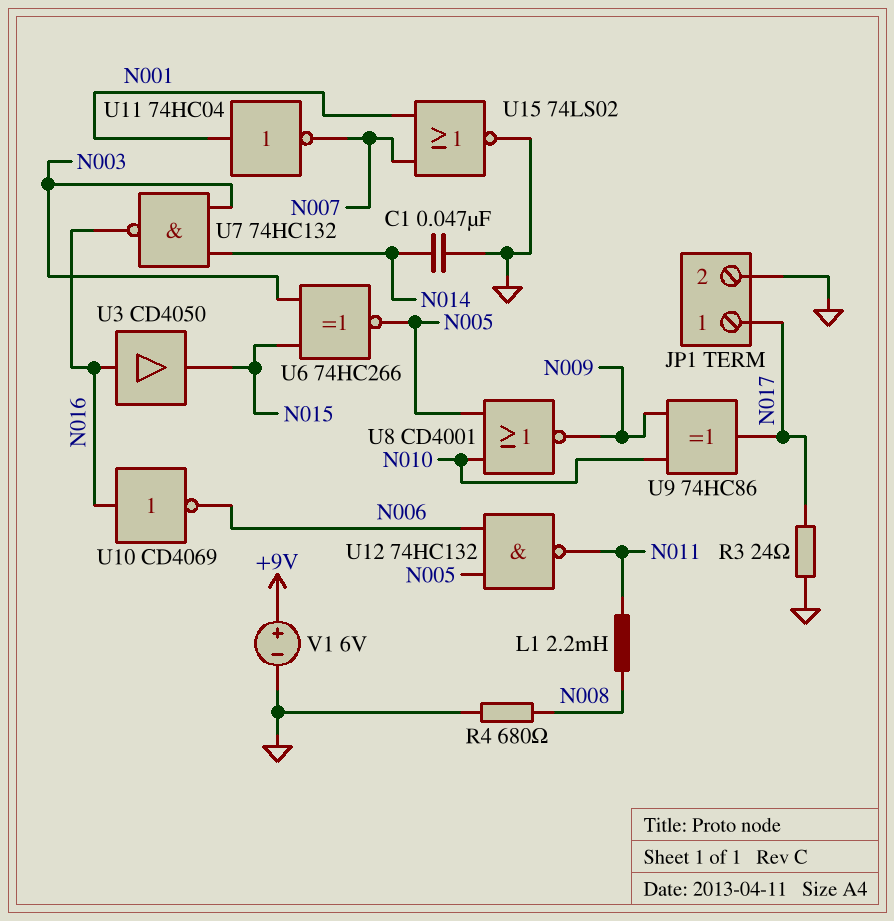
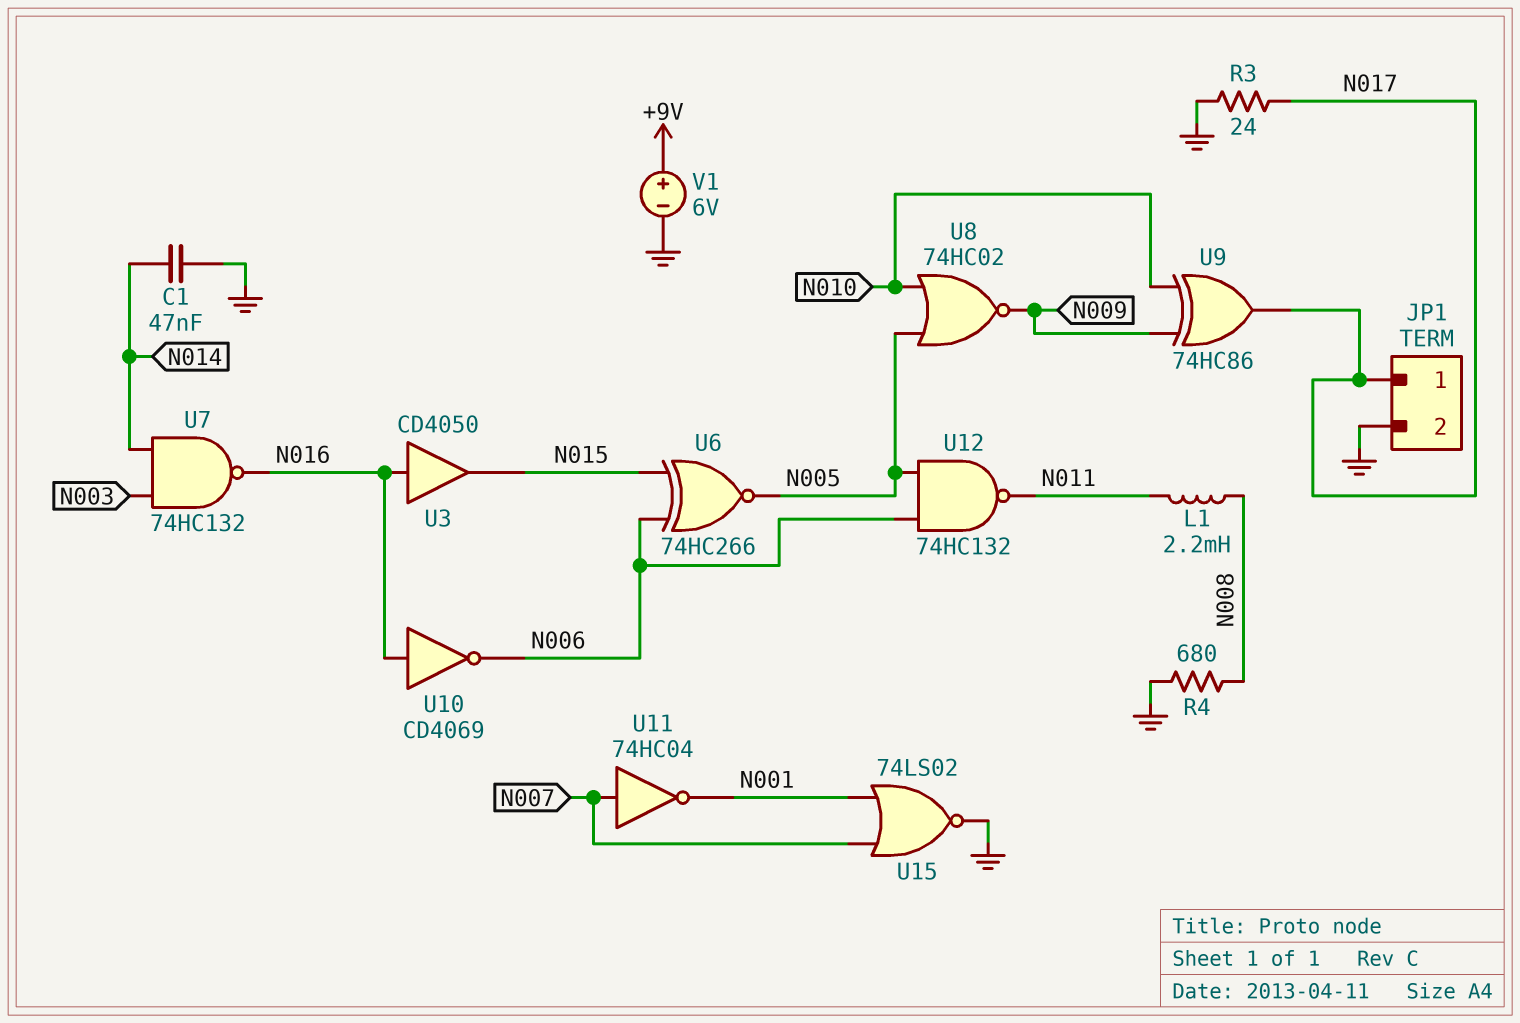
U6: XNOR 74HC266 (in N003, in N015, out N005) -> XNOR 74HC266 (in N006, in N015, out N005)
U8: NOR CD4001 (in N005, in N010, out N009) -> NOR 74HC02 (in N005, in N010, out N009)
U11: NOT 74HC04 (in N001, out N007) -> NOT 74HC04 (in N007, out N001)

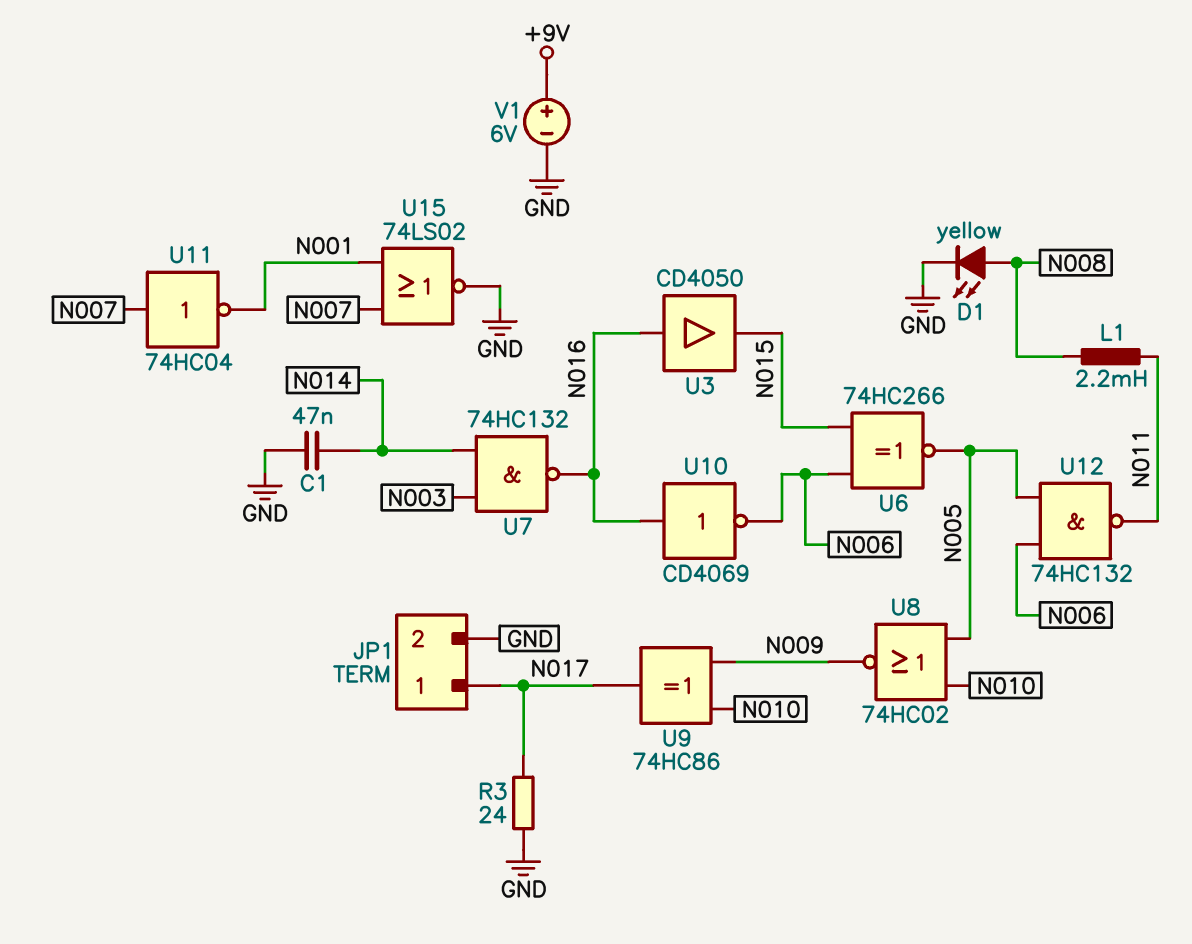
D1: none -> LED yellow (A N008, K GND)
R4: 680 (GND, N008) -> none

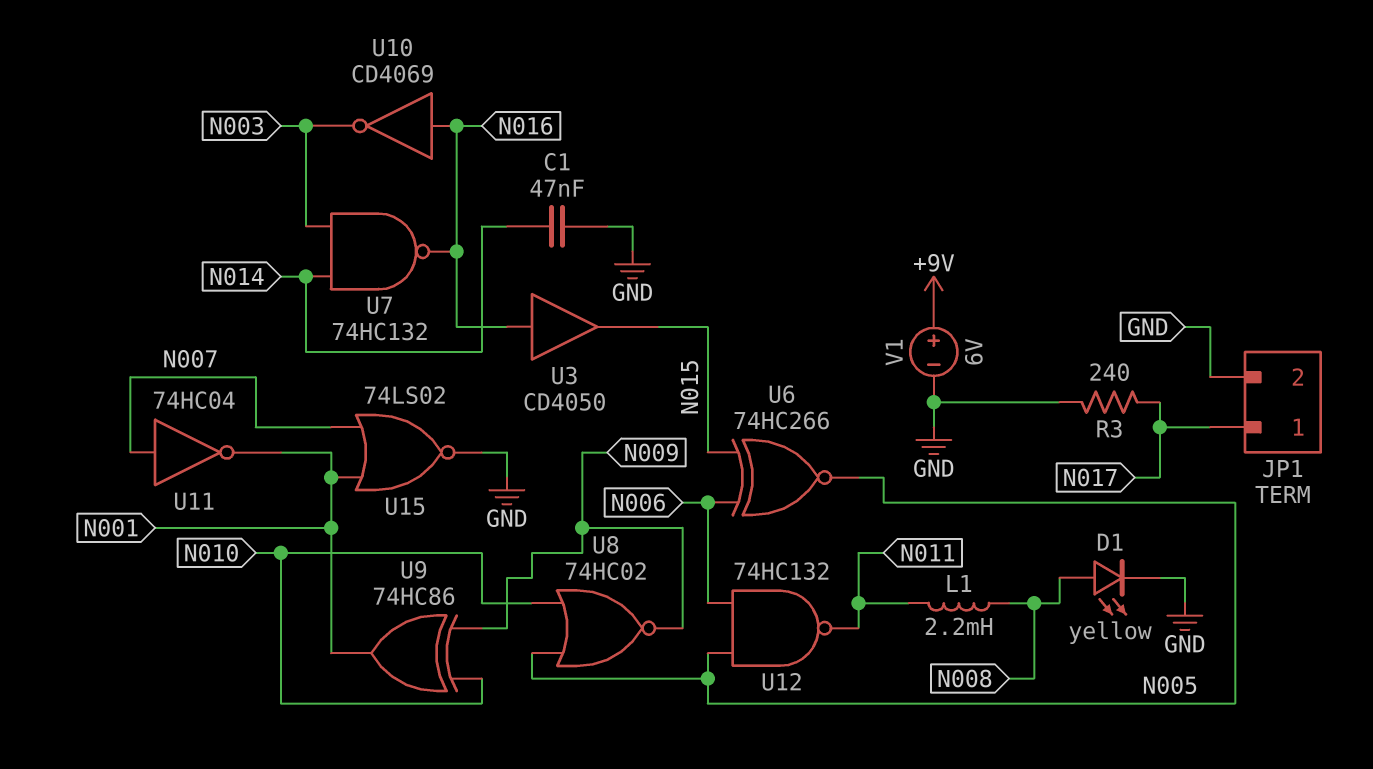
R3: 24 (GND, N017) -> 240 (GND, N017)
U9: XOR 74HC86 (in N009, in N010, out N017) -> XOR 74HC86 (in N009, in N010, out N001)
U10: NOT CD4069 (in N016, out N006) -> NOT CD4069 (in N016, out N003)

